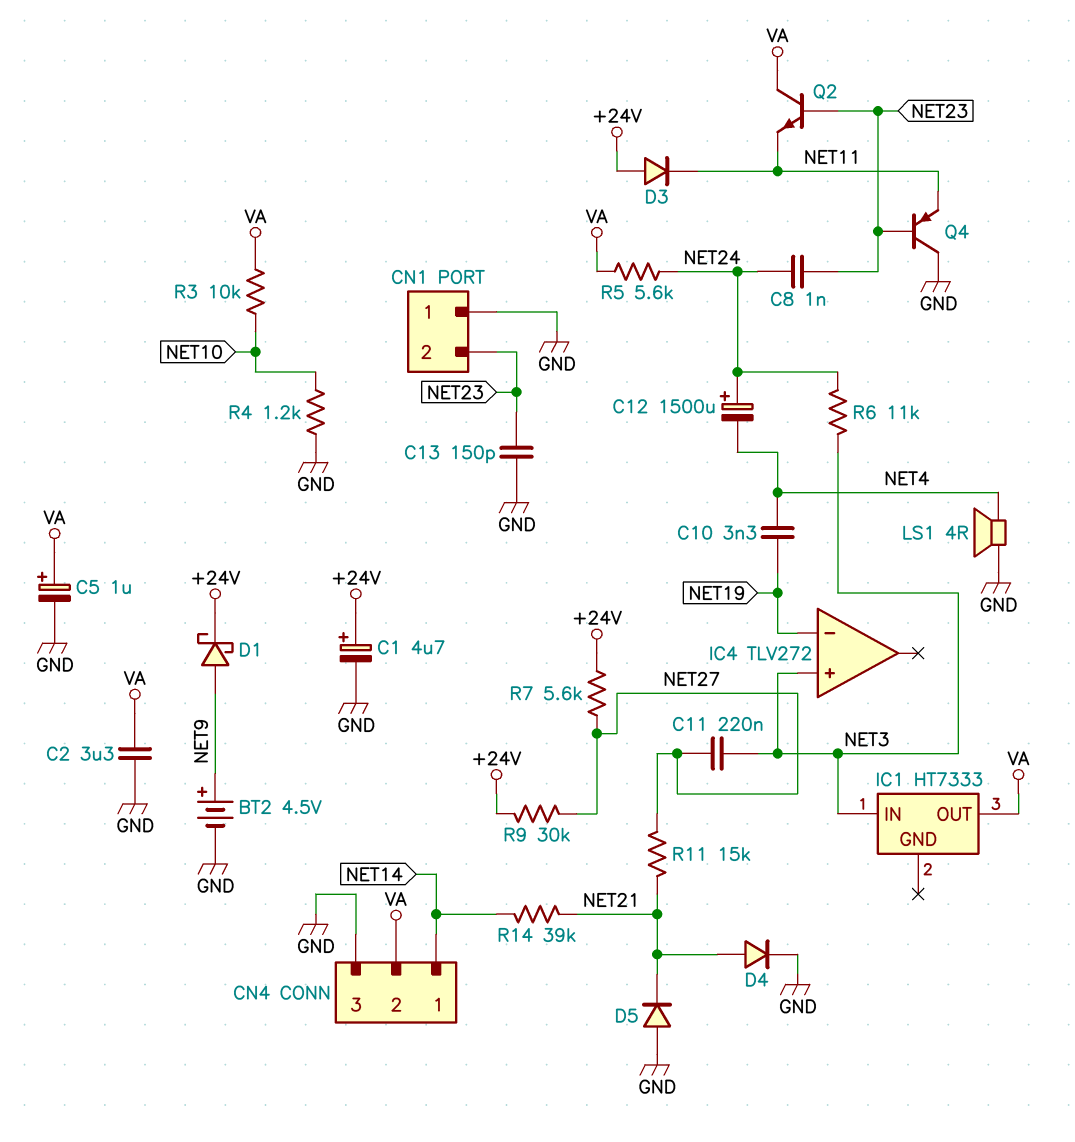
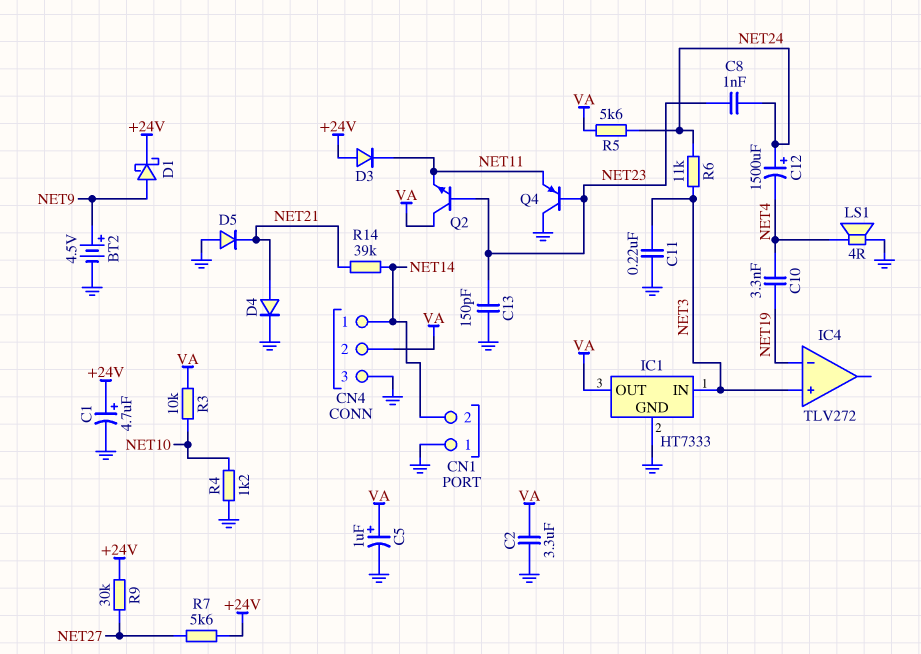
C11: 220nF (NET3, NET27) -> 220nF (GND, NET3)
CN1 pin 2: NET23 -> NET14
IC1 pin GND: none -> GND
R11: 15k (NET21, NET27) -> none

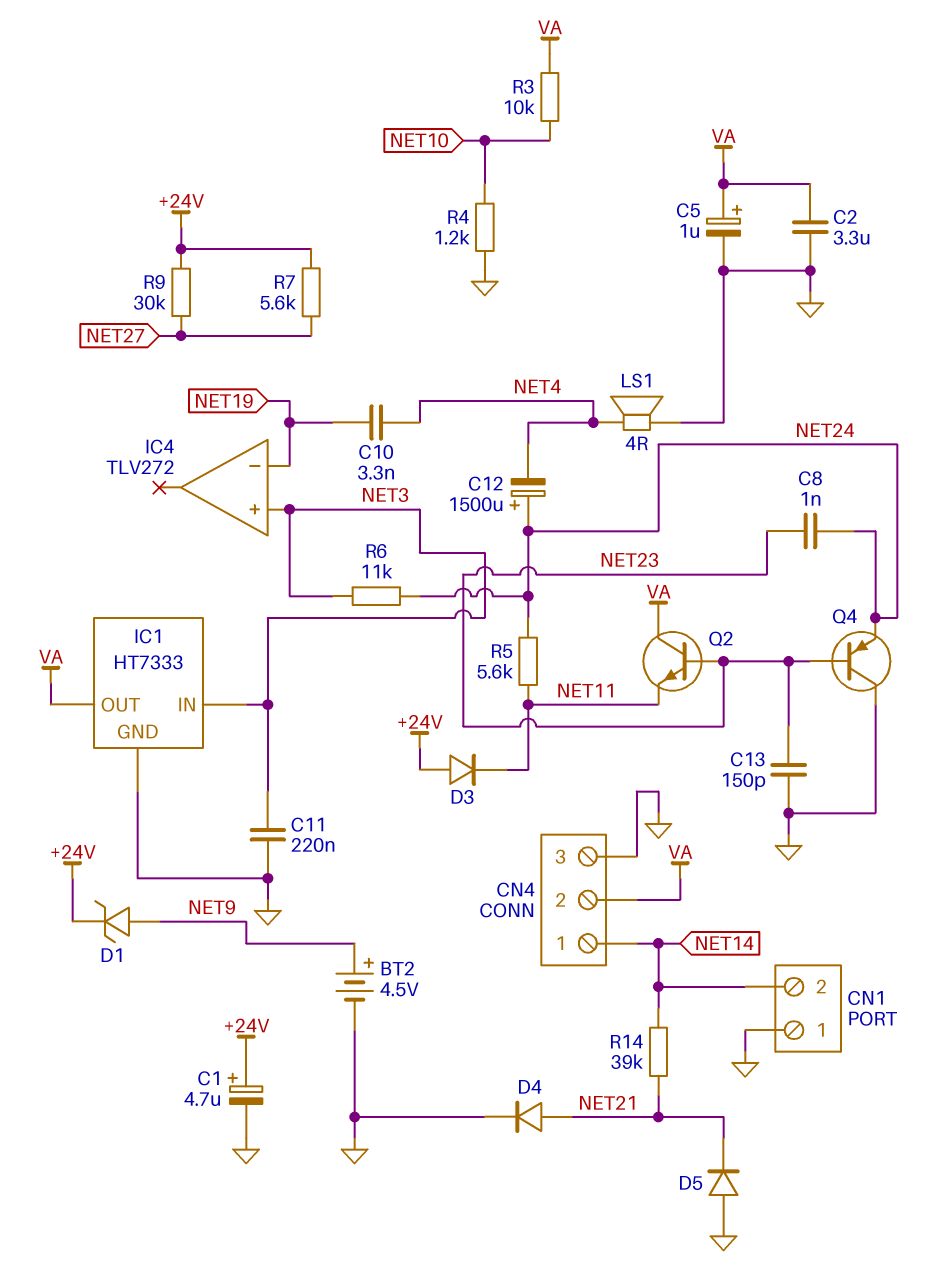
D1: schottky (A NET9, K +24V) -> zener (A NET9, K +24V)
Q4: PNP (B NET23, C GND, E NET11) -> PNP (B NET23, C GND, E NET24)
R5: 5.6k (NET24, VA) -> 5.6k (NET11, NET24)

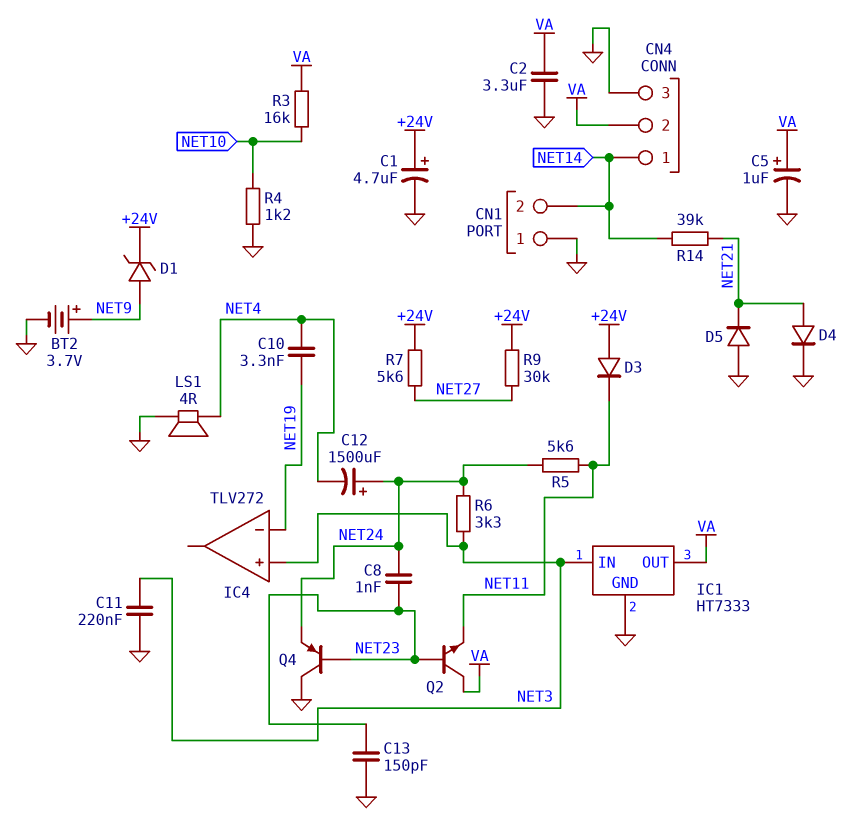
BT2: 4.5V (plus NET9, minus GND) -> 3.7V (plus NET9, minus GND)
R3: 10k (NET10, VA) -> 16k (NET10, VA)
R6: 11k (NET3, NET24) -> 3.3k (NET3, NET24)

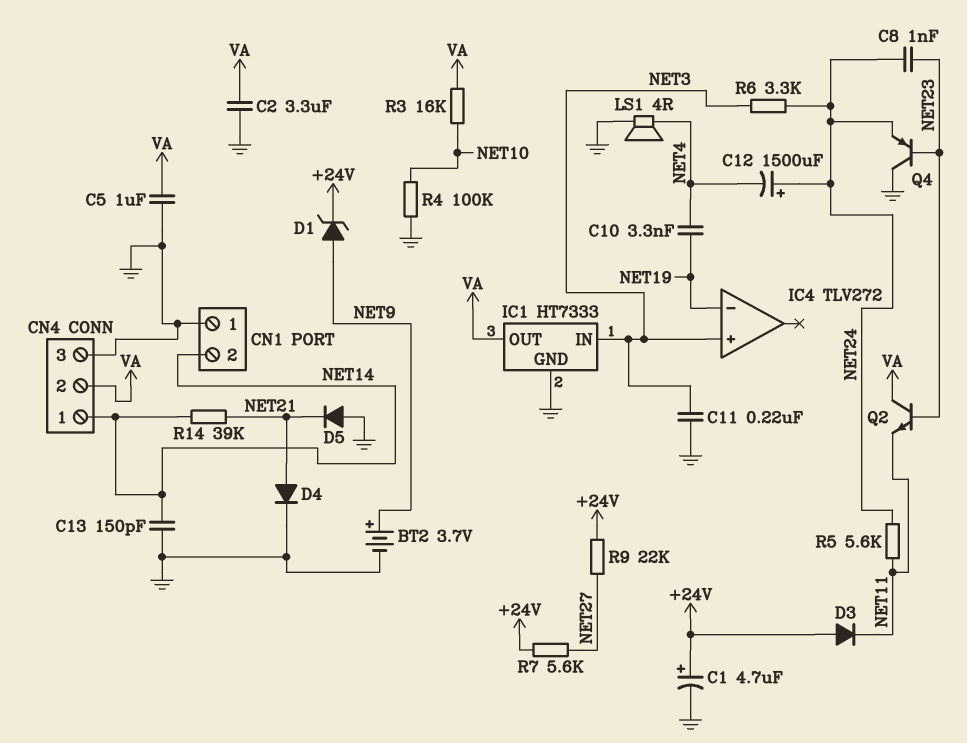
C5: 1uF (plus VA, minus GND) -> 1uF (GND, VA)
C13: 150pF (GND, NET23) -> 150pF (GND, NET14)
R4: 1.2k (GND, NET10) -> 100k (GND, NET10)
R9: 30k (+24V, NET27) -> 22k (+24V, NET27)

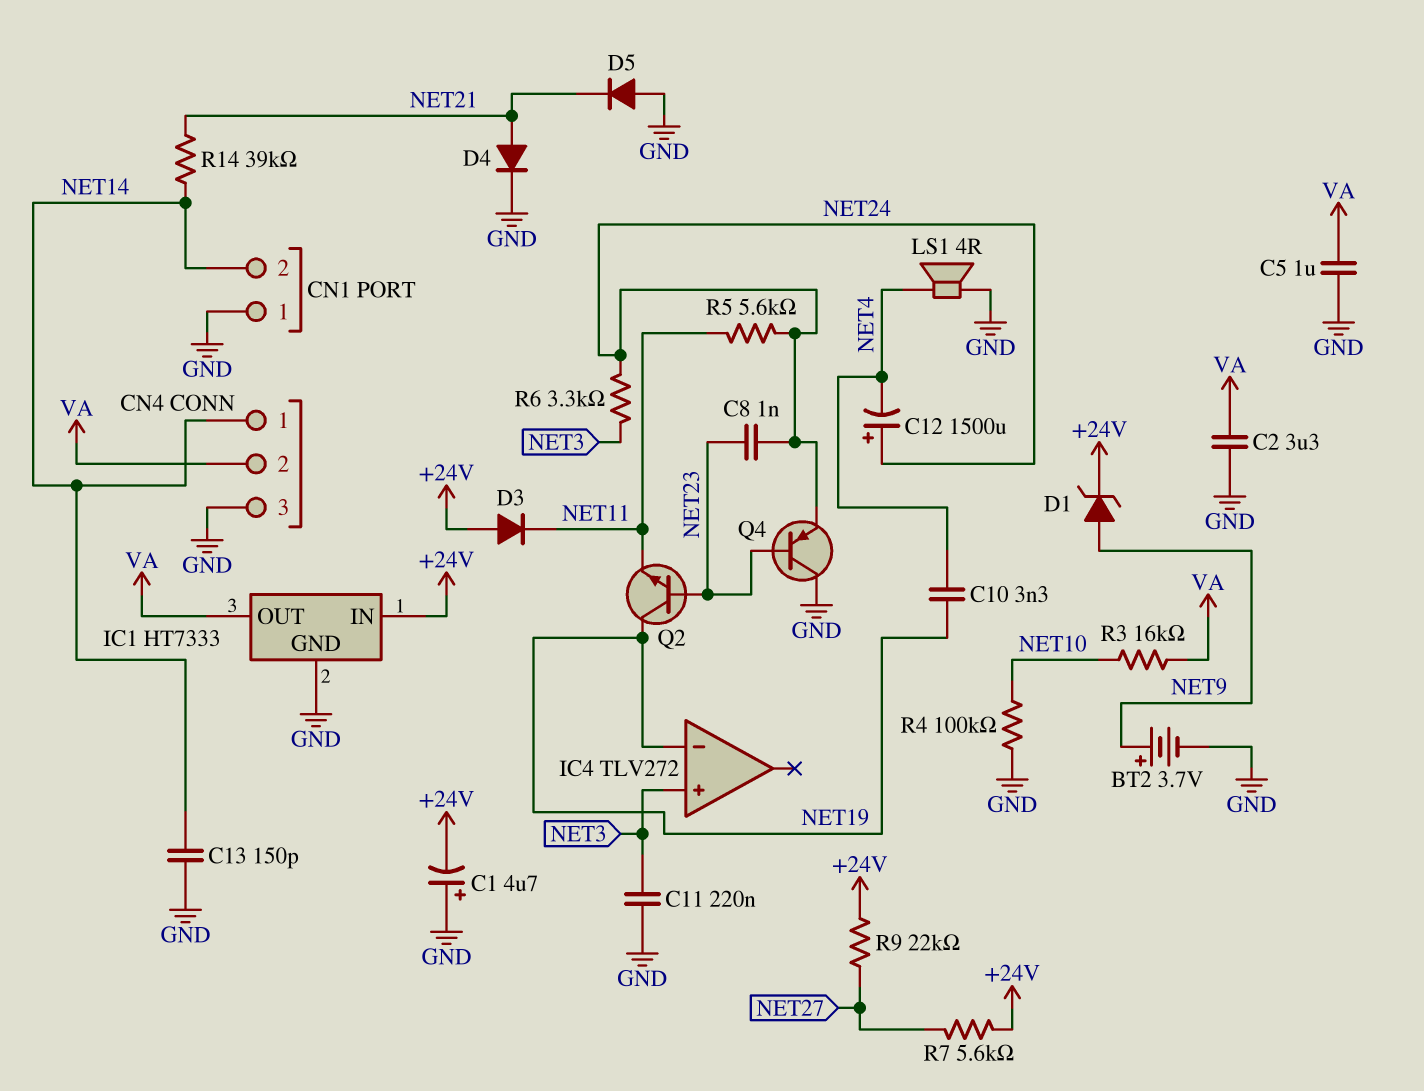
C1: 4.7uF (plus +24V, minus GND) -> 4.7uF (plus GND, minus +24V)
IC1 pin IN: NET3 -> +24V
Q2: NPN (B NET23, C VA, E NET11) -> NPN (B NET23, C NET19, E NET11)

